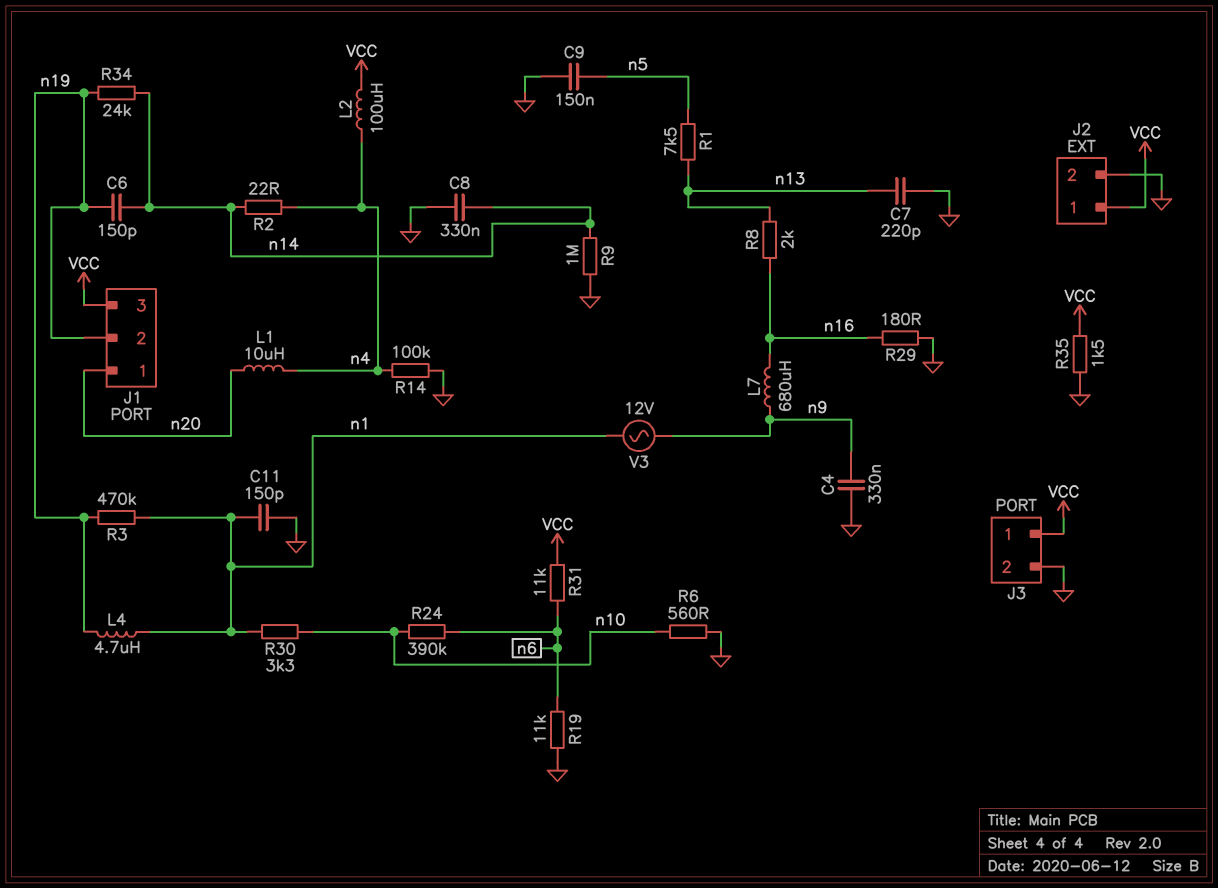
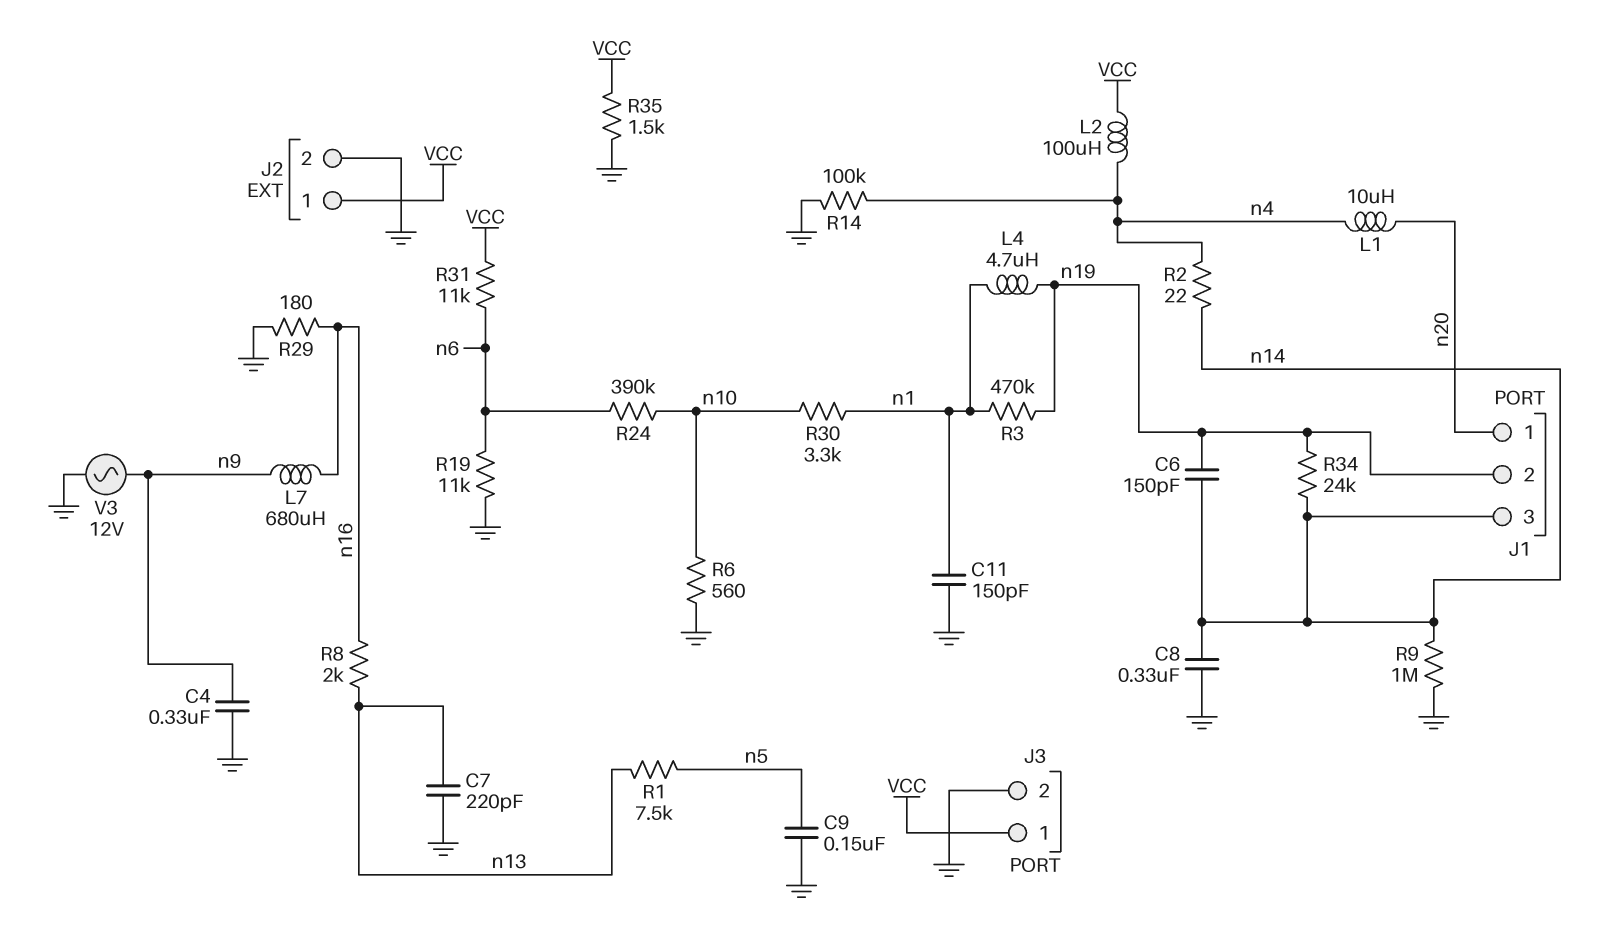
J1 pin 3: VCC -> n14
V3: AC 12V (n1, n9) -> AC 12V (GND, n9)

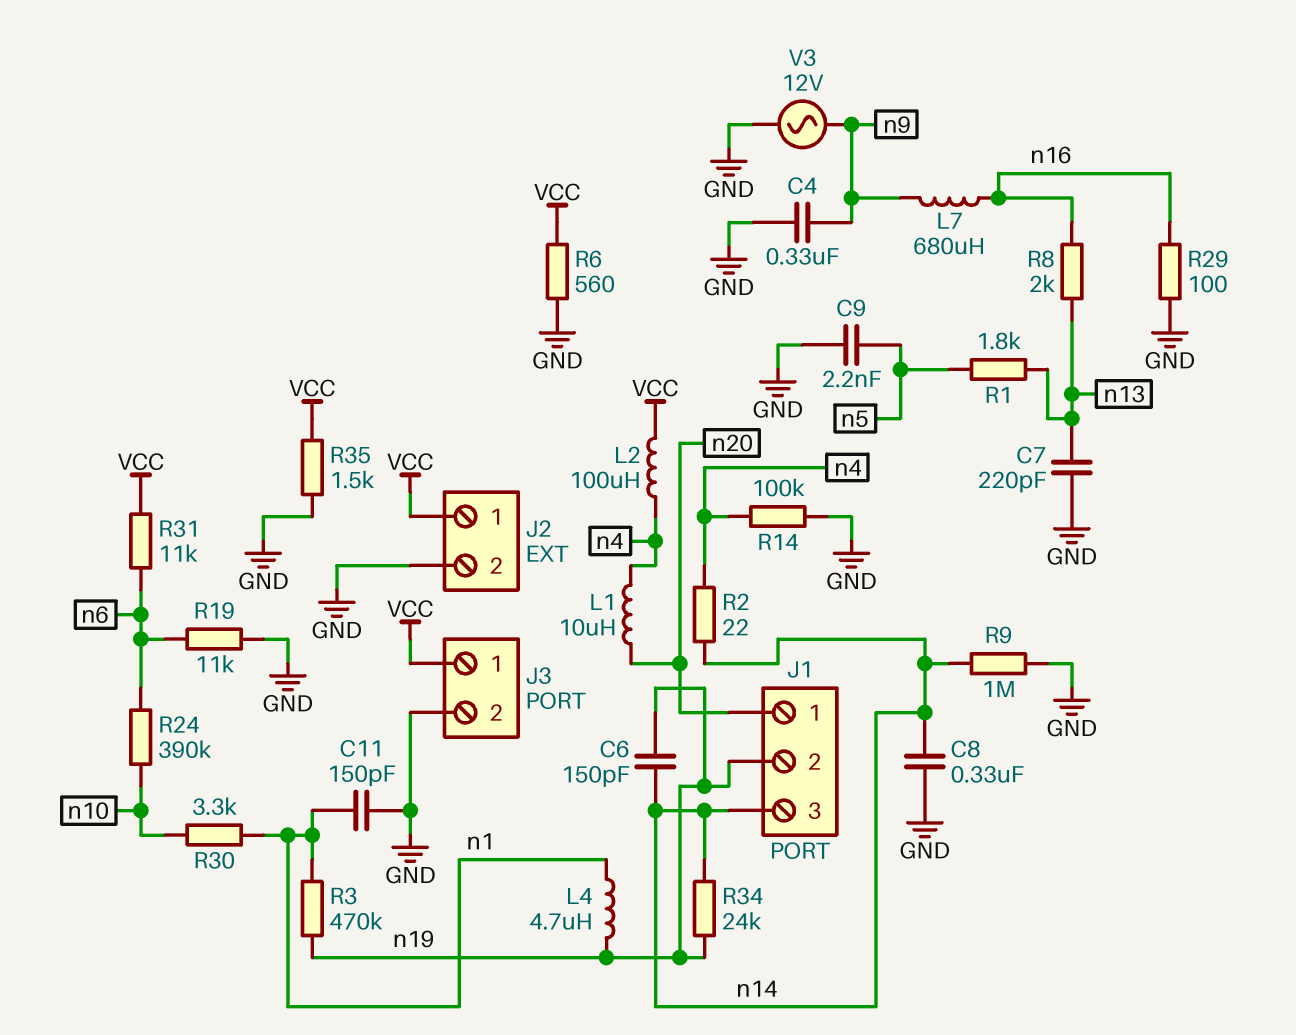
C9: 150nF (GND, n5) -> 2.2nF (GND, n5)
R1: 7.5k (n5, n13) -> 1.8k (n5, n13)
R6: 560 (GND, n10) -> 560 (GND, VCC)
R29: 180 (GND, n16) -> 100 (GND, n16)

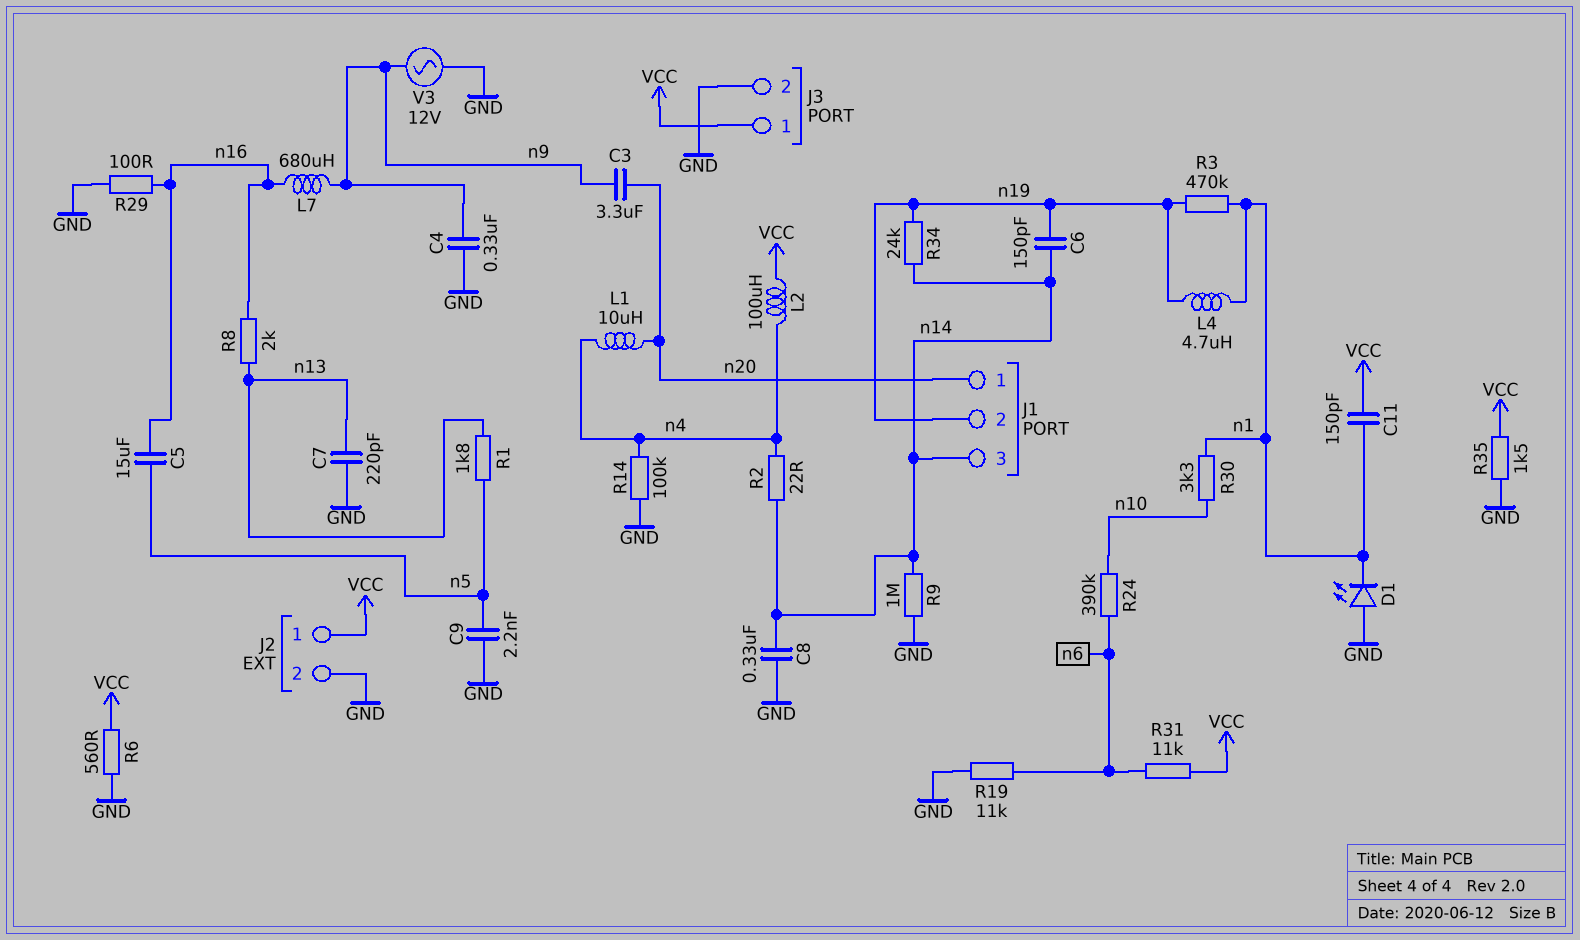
C3: none -> 3.3uF (n9, n20)
C5: none -> 15uF (n5, n16)
C11: 150pF (GND, n1) -> 150pF (VCC, n1)
D1: none -> LED (A GND, K n1)

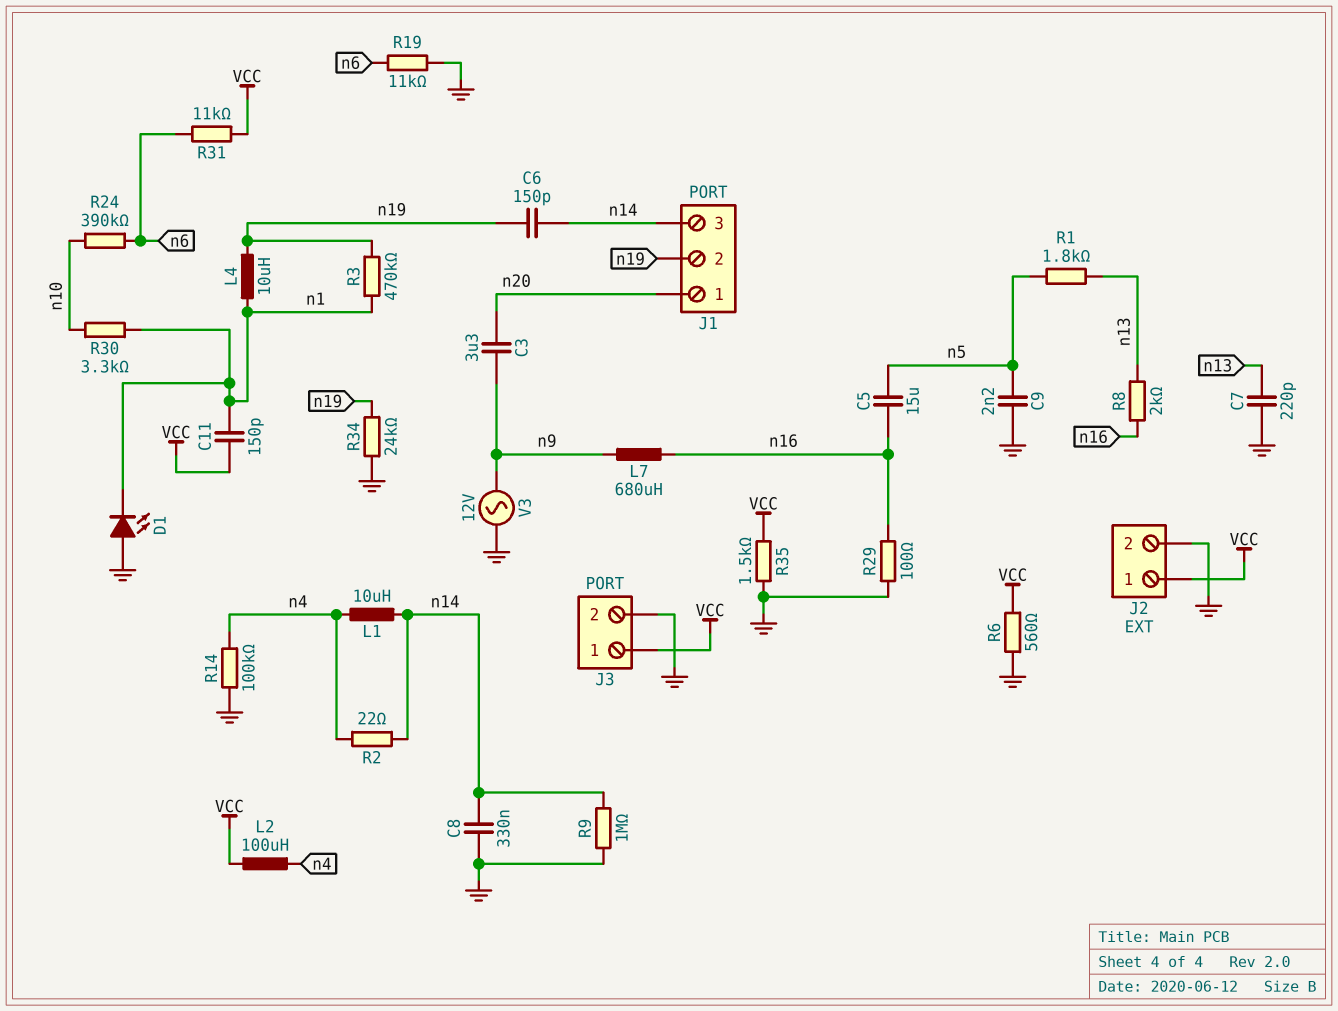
C4: 330nF (GND, n9) -> none
L1: 10uH (n4, n20) -> 10uH (n4, n14)
L4: 4.7uH (n1, n19) -> 10uH (n1, n19)
R34: 24k (n14, n19) -> 24k (GND, n19)

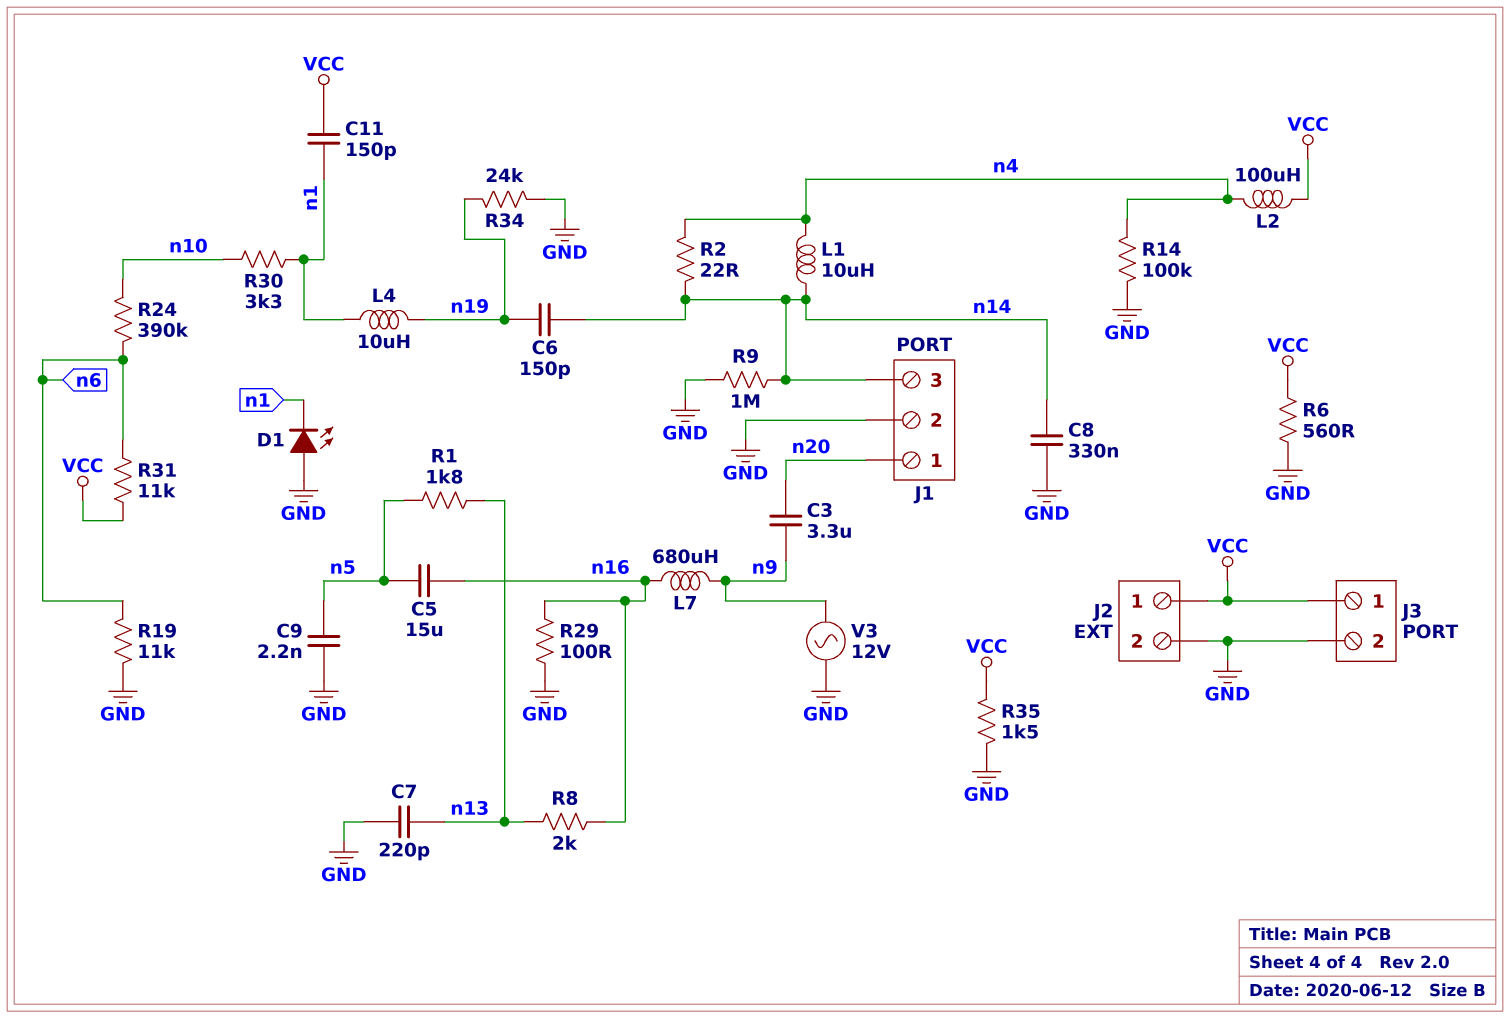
J1 pin 2: n19 -> GND
R3: 470k (n1, n19) -> none

